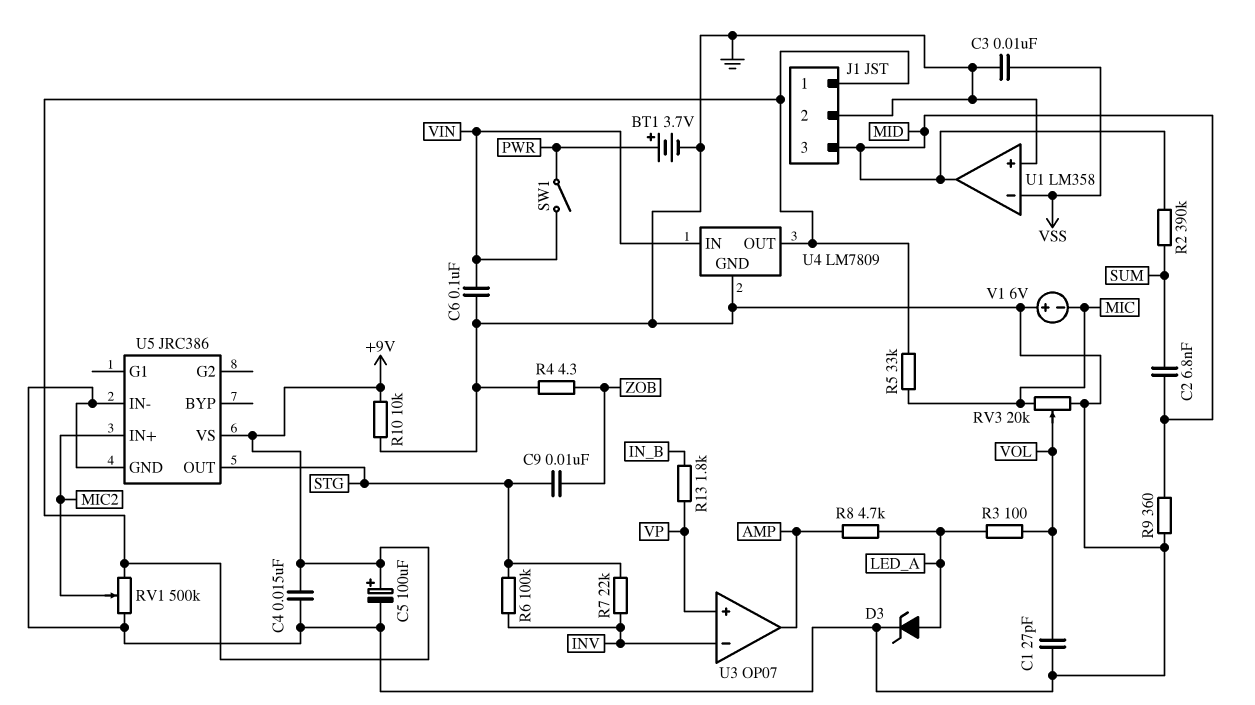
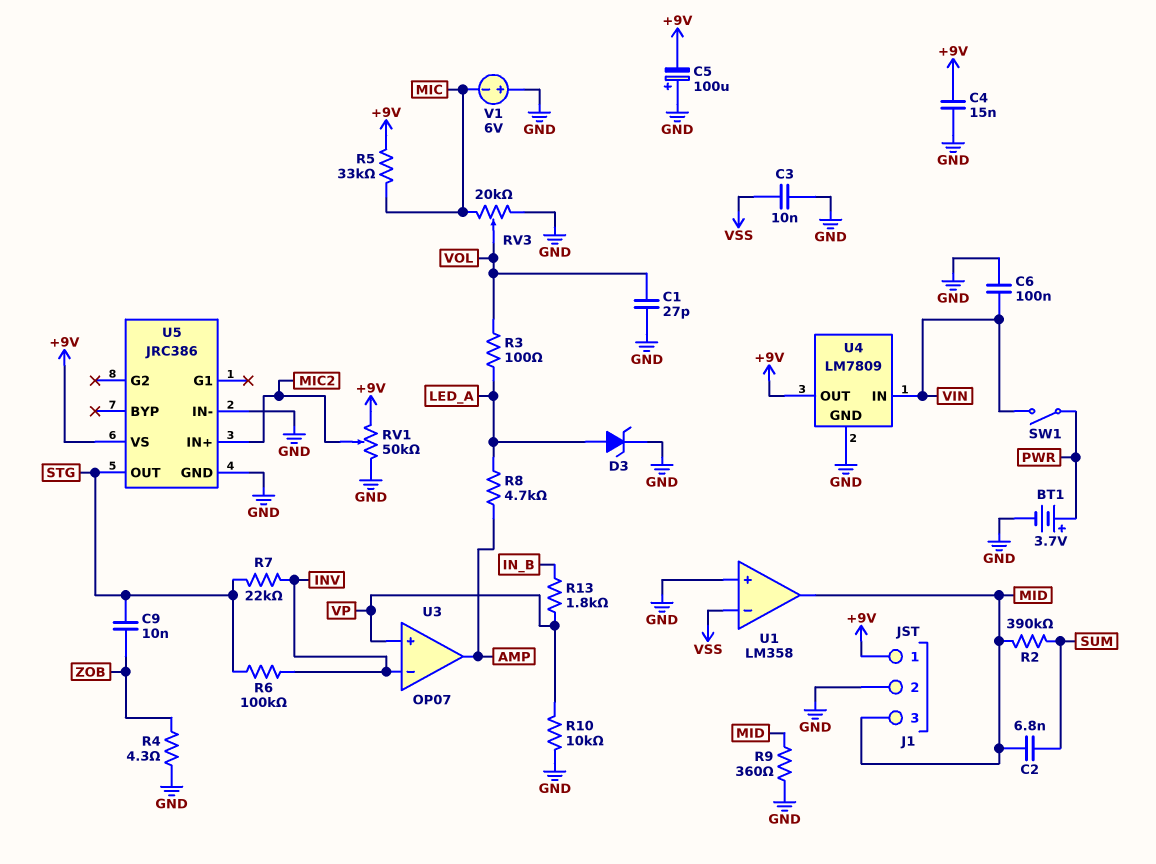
C5: 100uF (plus +9V, minus GND) -> 100uF (plus GND, minus +9V)
R10: 10k (+9V, GND) -> 10k (GND, VP)
RV1: 500k (+9V, GND, wiper MIC2) -> 50k (+9V, GND, wiper MIC2)

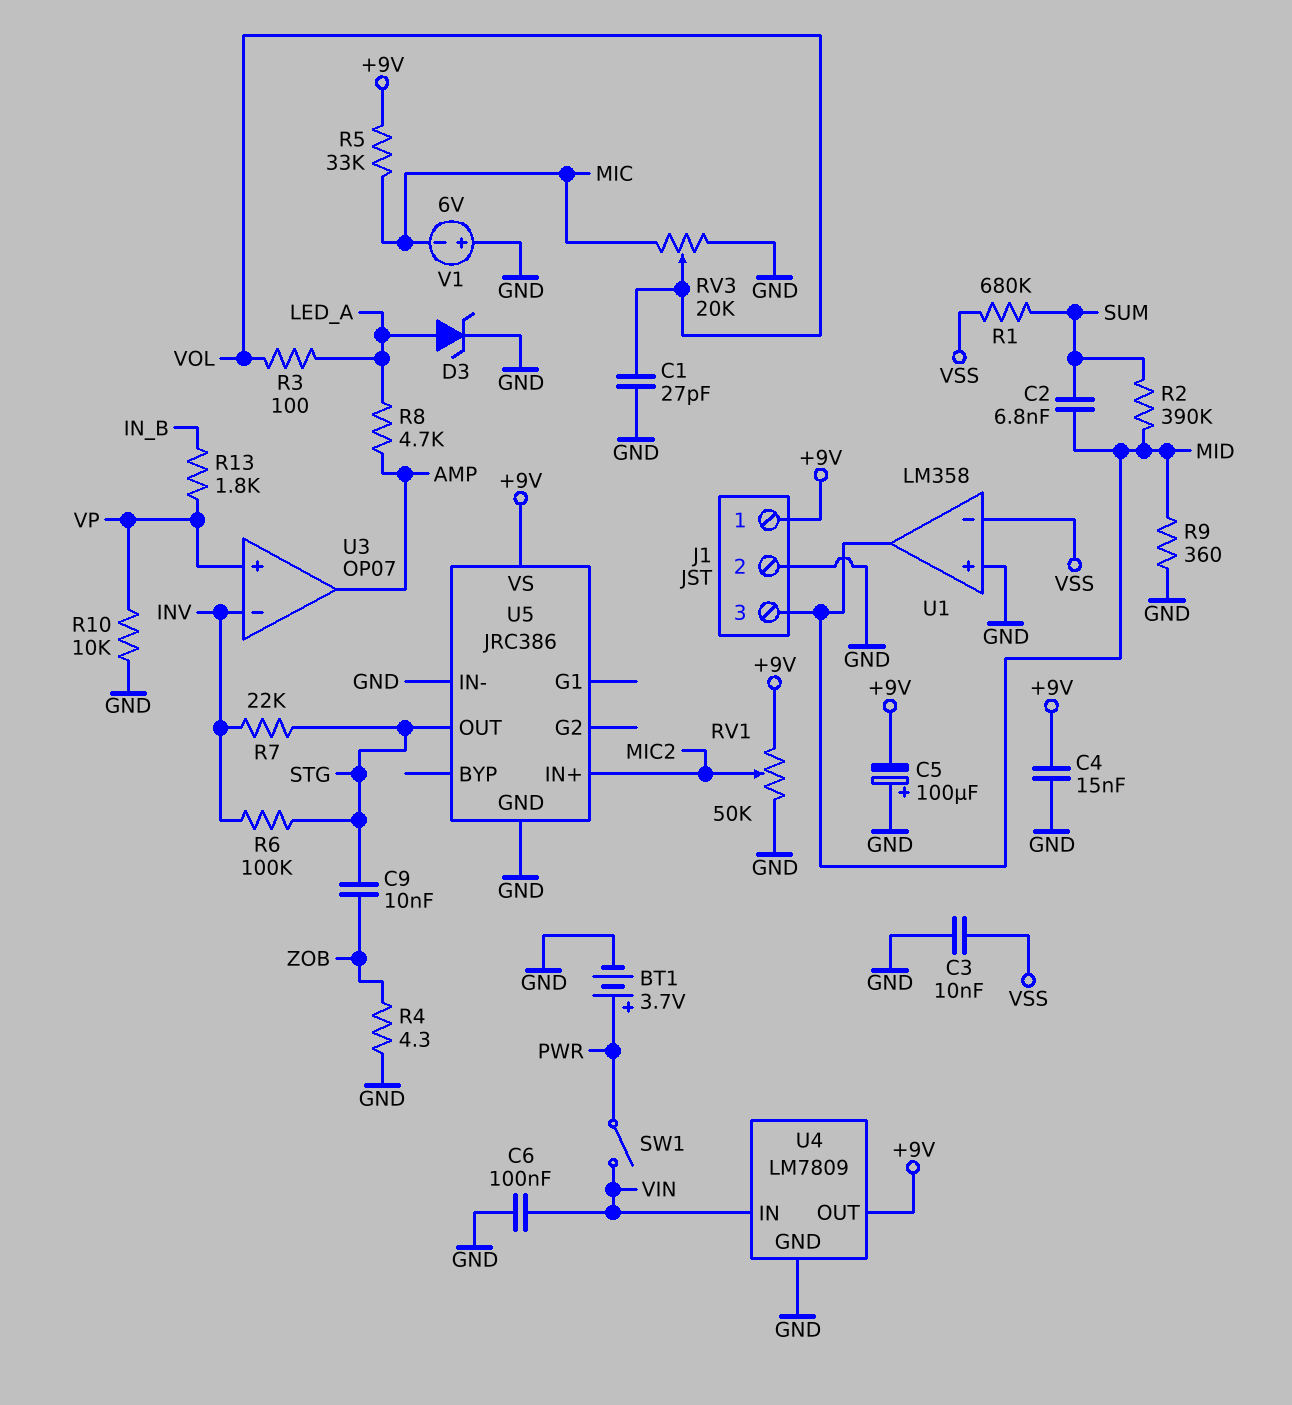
R1: none -> 680k (SUM, VSS)

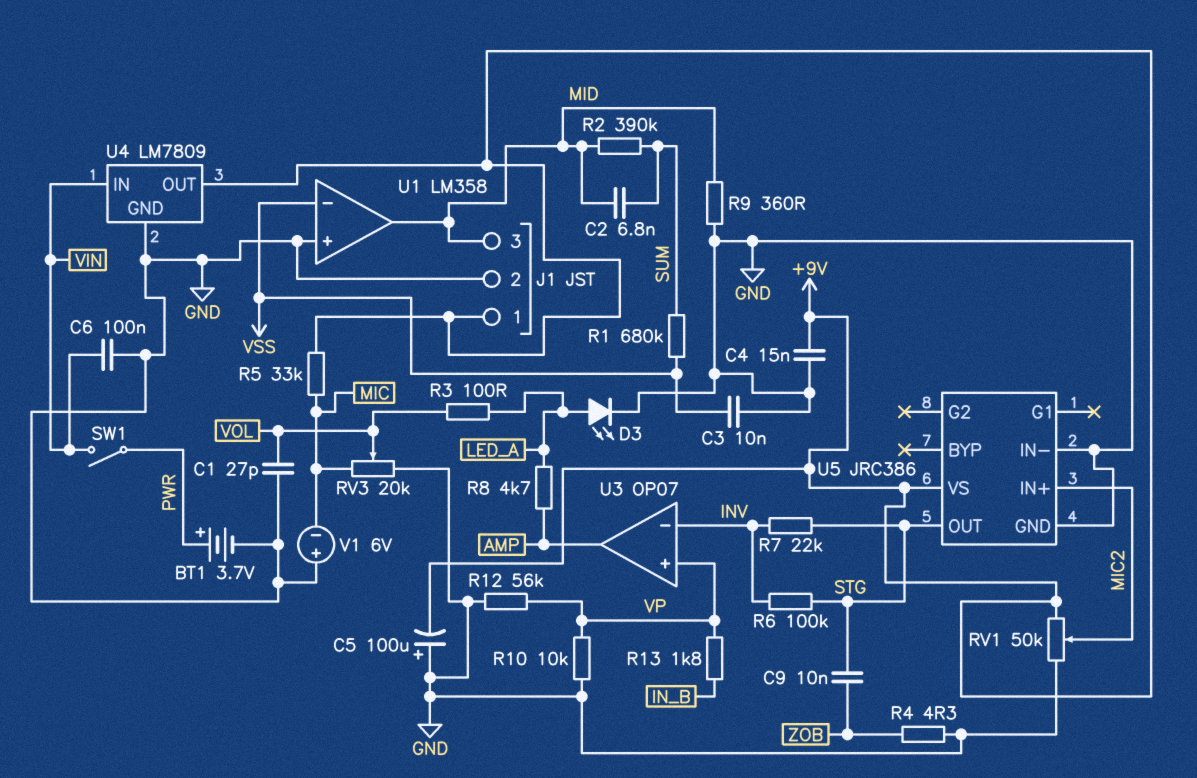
D3: zener (A LED_A, K GND) -> LED (A LED_A, K GND)
R12: none -> 56k (GND, VP)

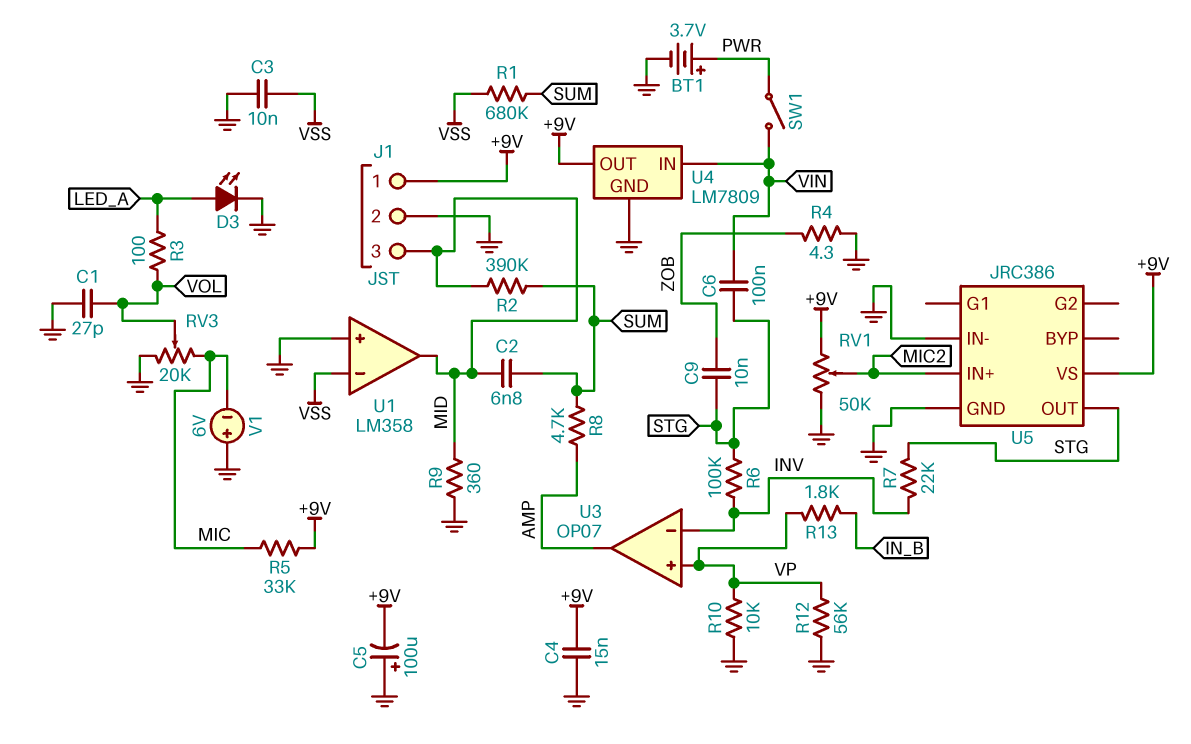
C6: 100nF (GND, VIN) -> 100nF (STG, VIN)
R8: 4.7k (AMP, LED_A) -> 4.7k (AMP, SUM)

